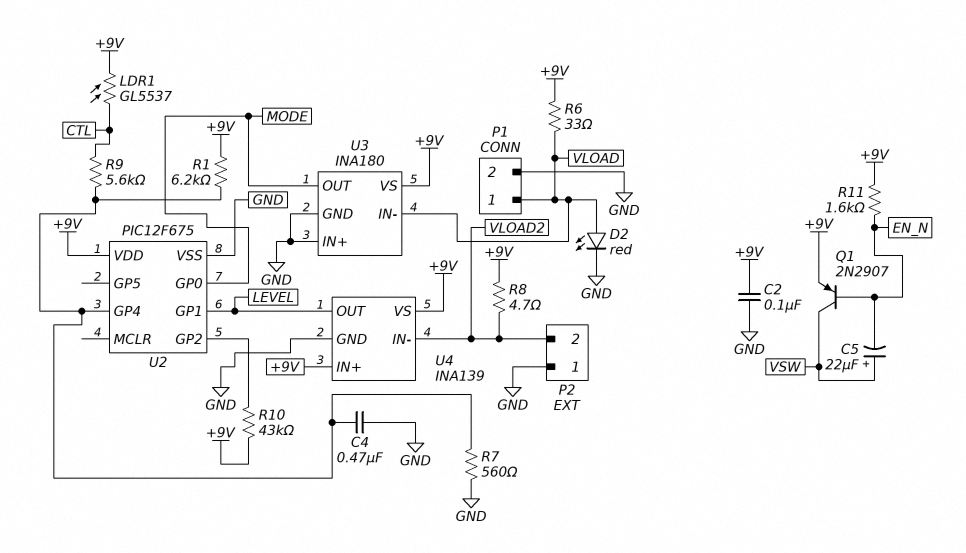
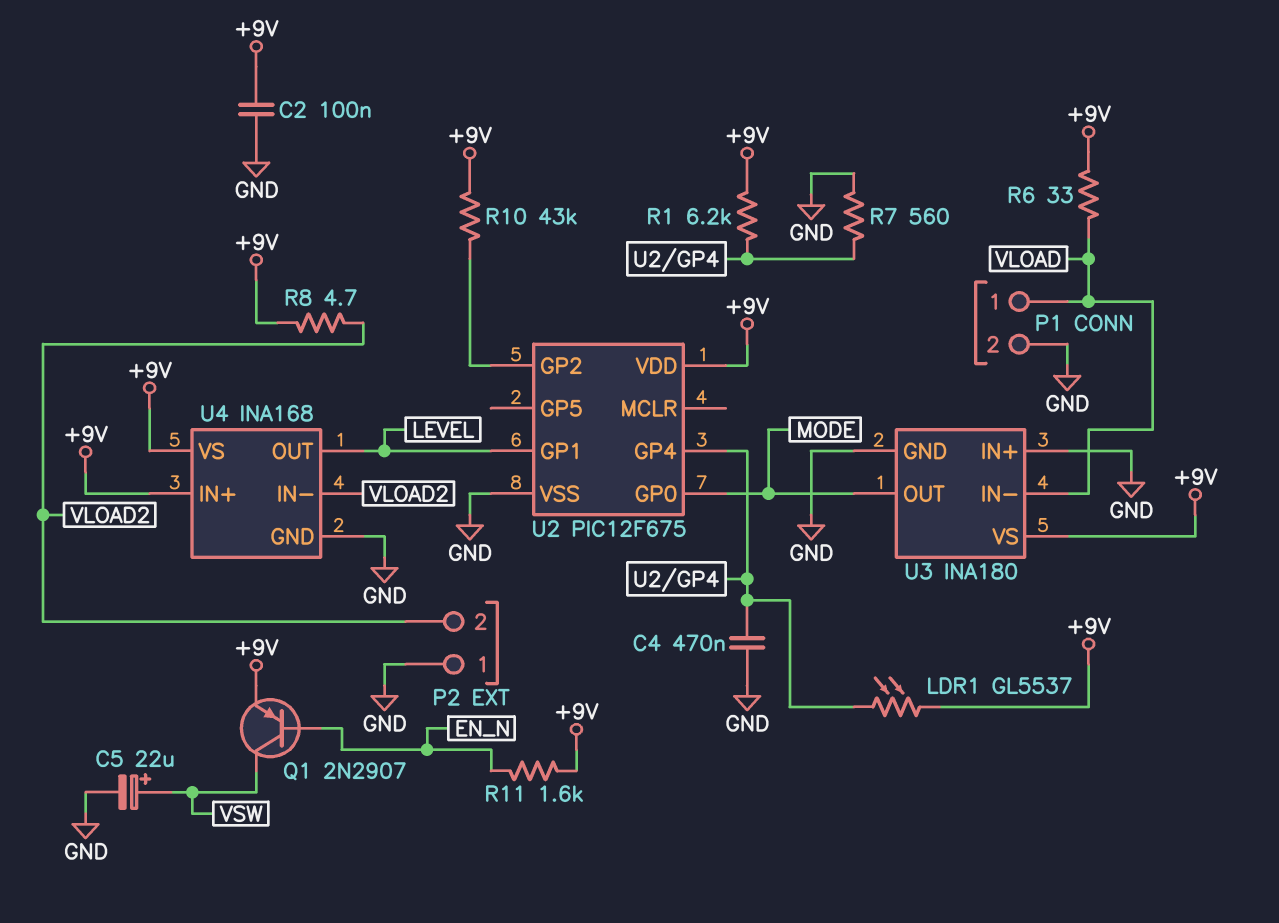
C5: 22uF (plus VSW, minus EN_N) -> 22uF (plus VSW, minus GND)
D2: LED red (A VLOAD, K GND) -> none
LDR1: GL5537 (+9V, CTL) -> GL5537 (+9V, U2/GP4)
R9: 5.6k (CTL, U2/GP4) -> none
U4: INA139 -> INA168

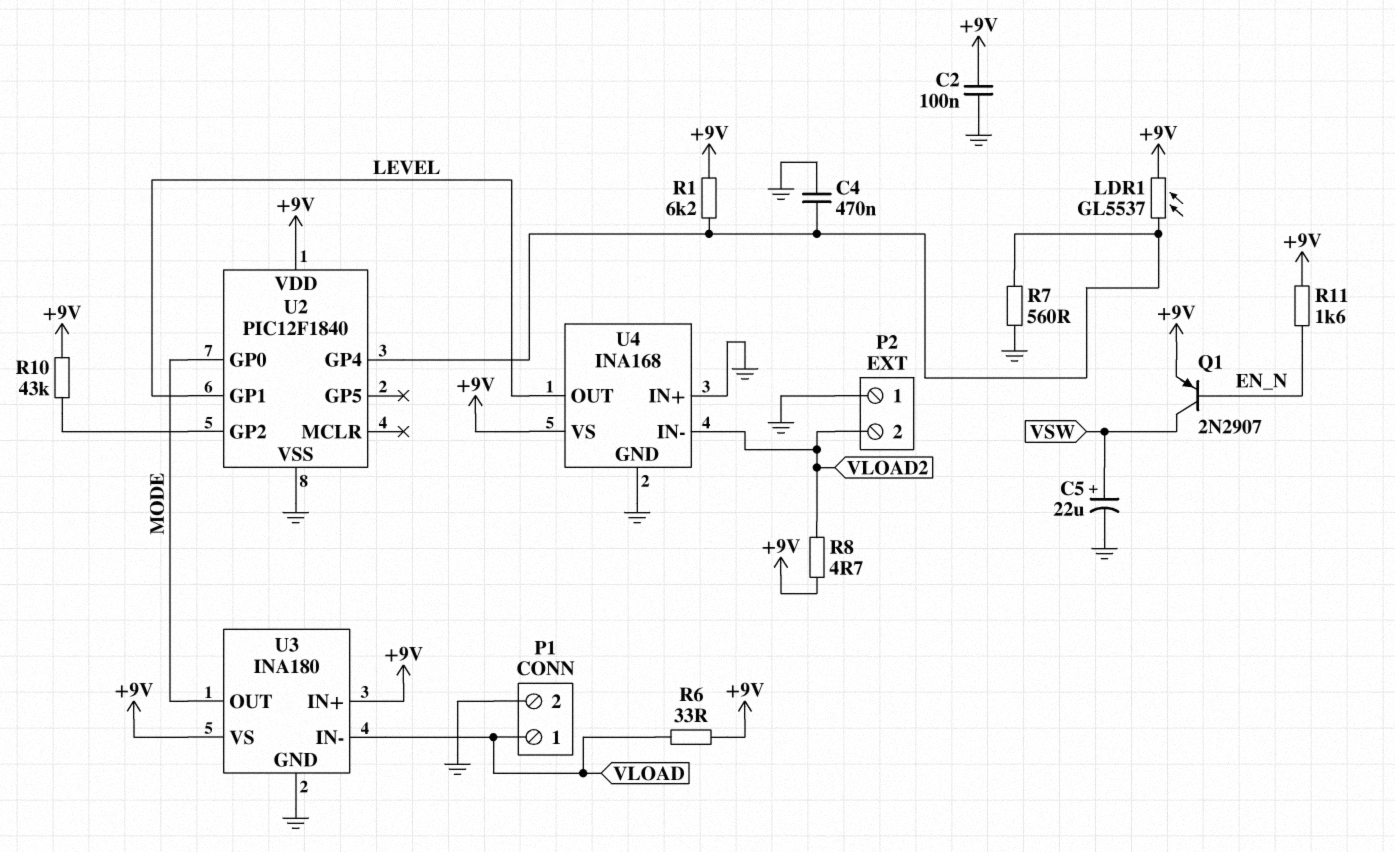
U2: PIC12F675 -> PIC12F1840
U3 pin IN+: GND -> +9V
U4 pin IN+: +9V -> GND

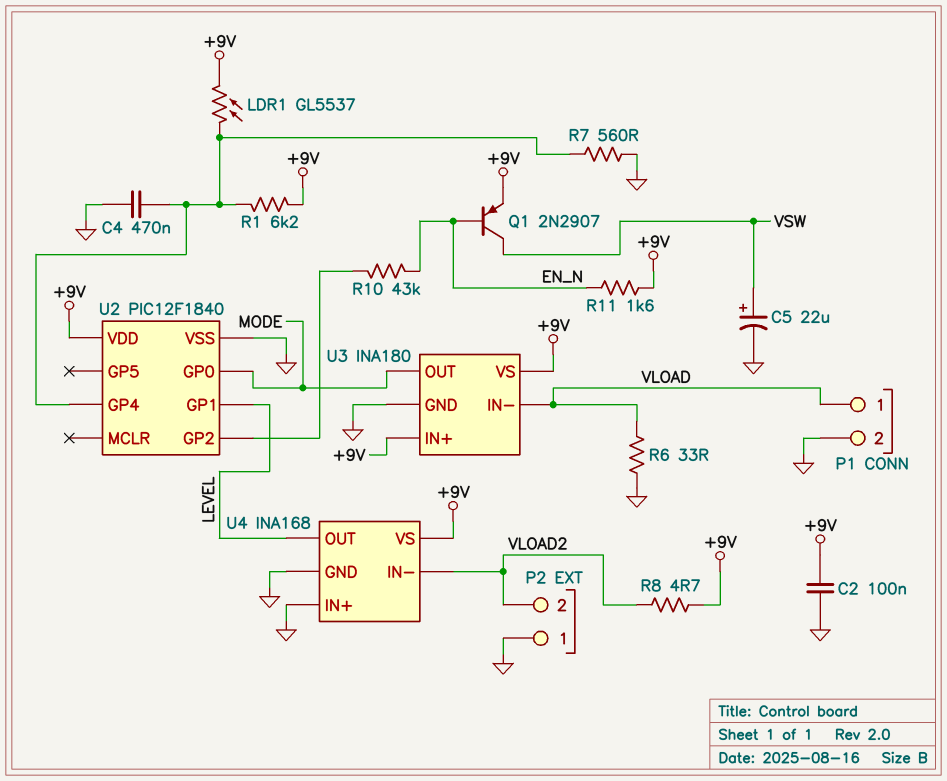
R6: 33 (+9V, VLOAD) -> 33 (GND, VLOAD)
R10: 43k (+9V, U2/GP2) -> 43k (EN_N, U2/GP2)

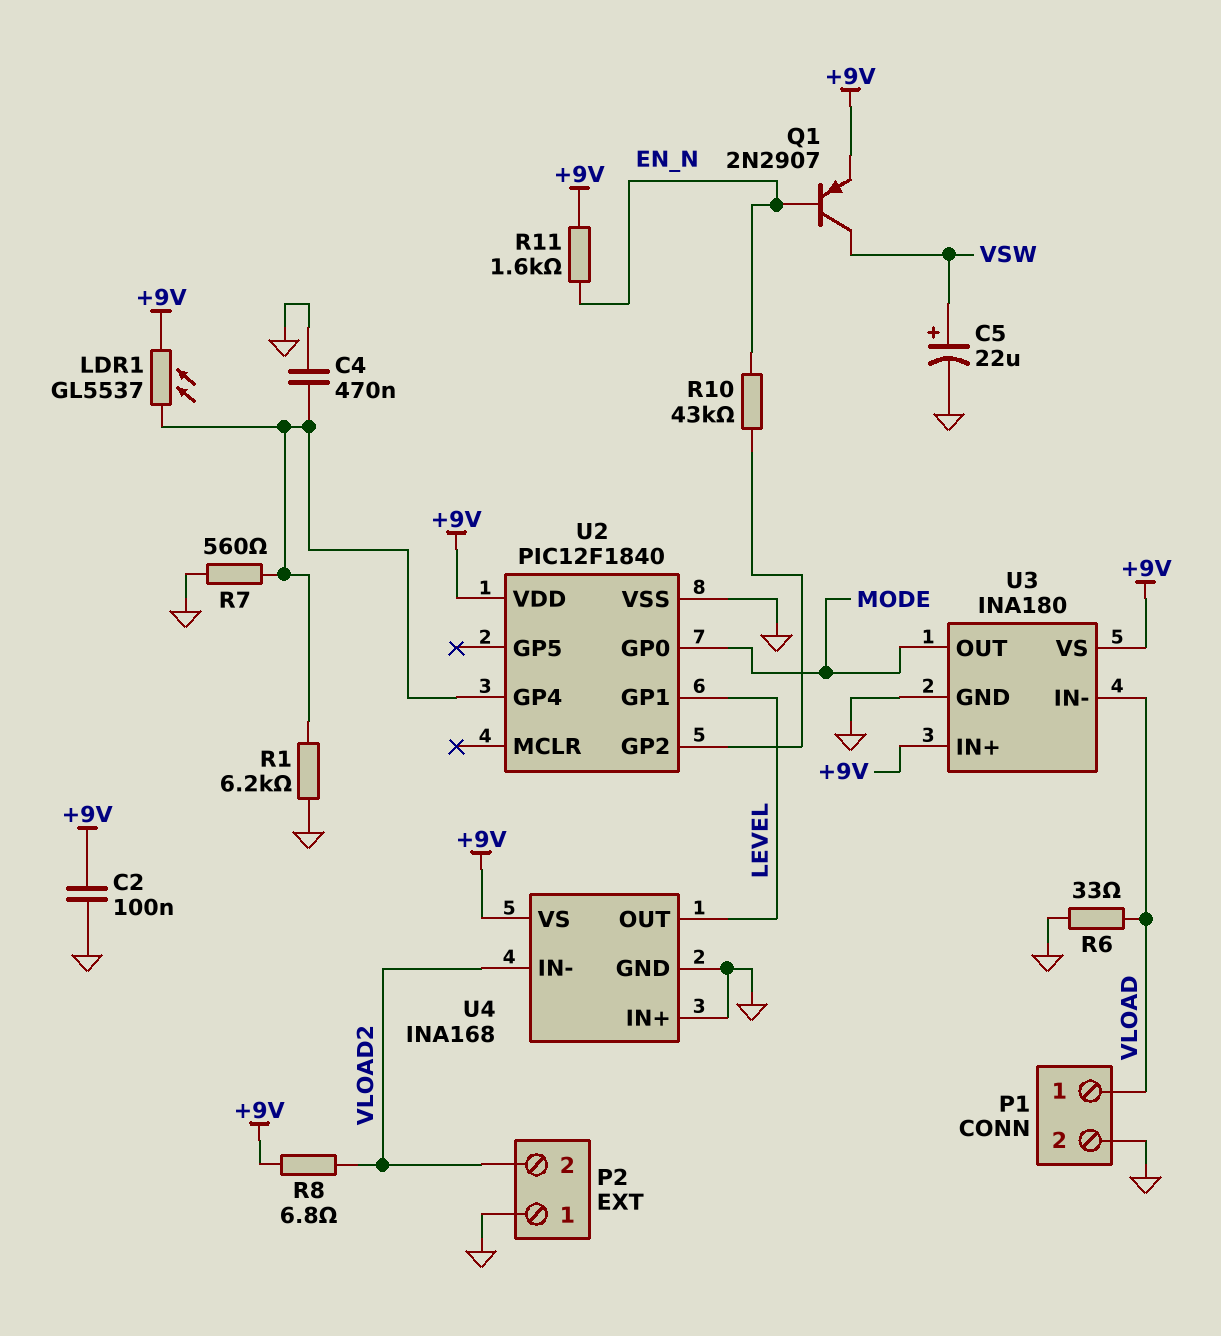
R1: 6.2k (+9V, U2/GP4) -> 6.2k (GND, U2/GP4)
R8: 4.7 (+9V, VLOAD2) -> 6.8 (+9V, VLOAD2)

